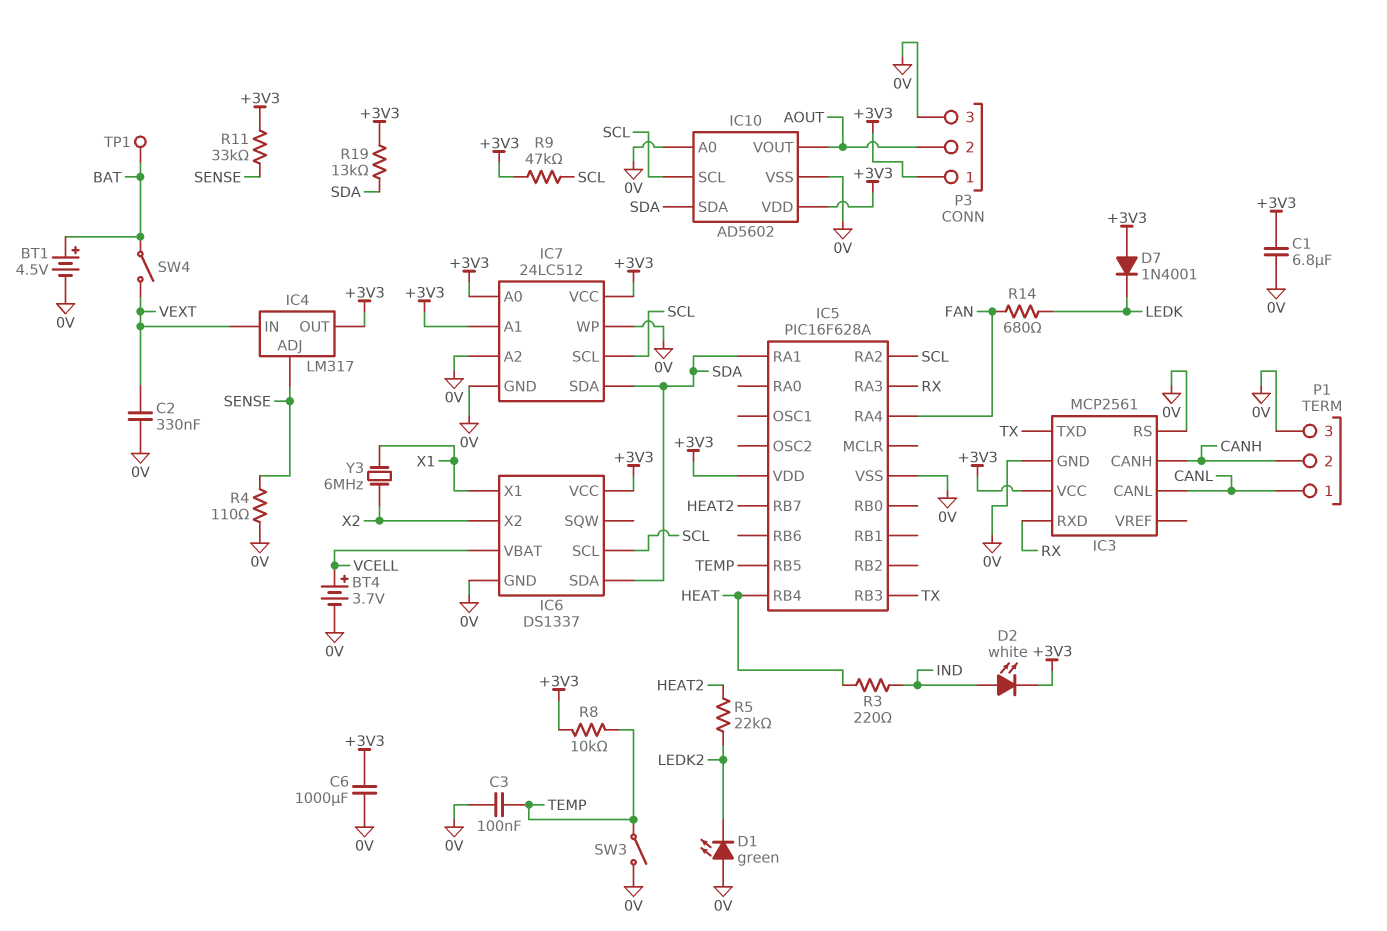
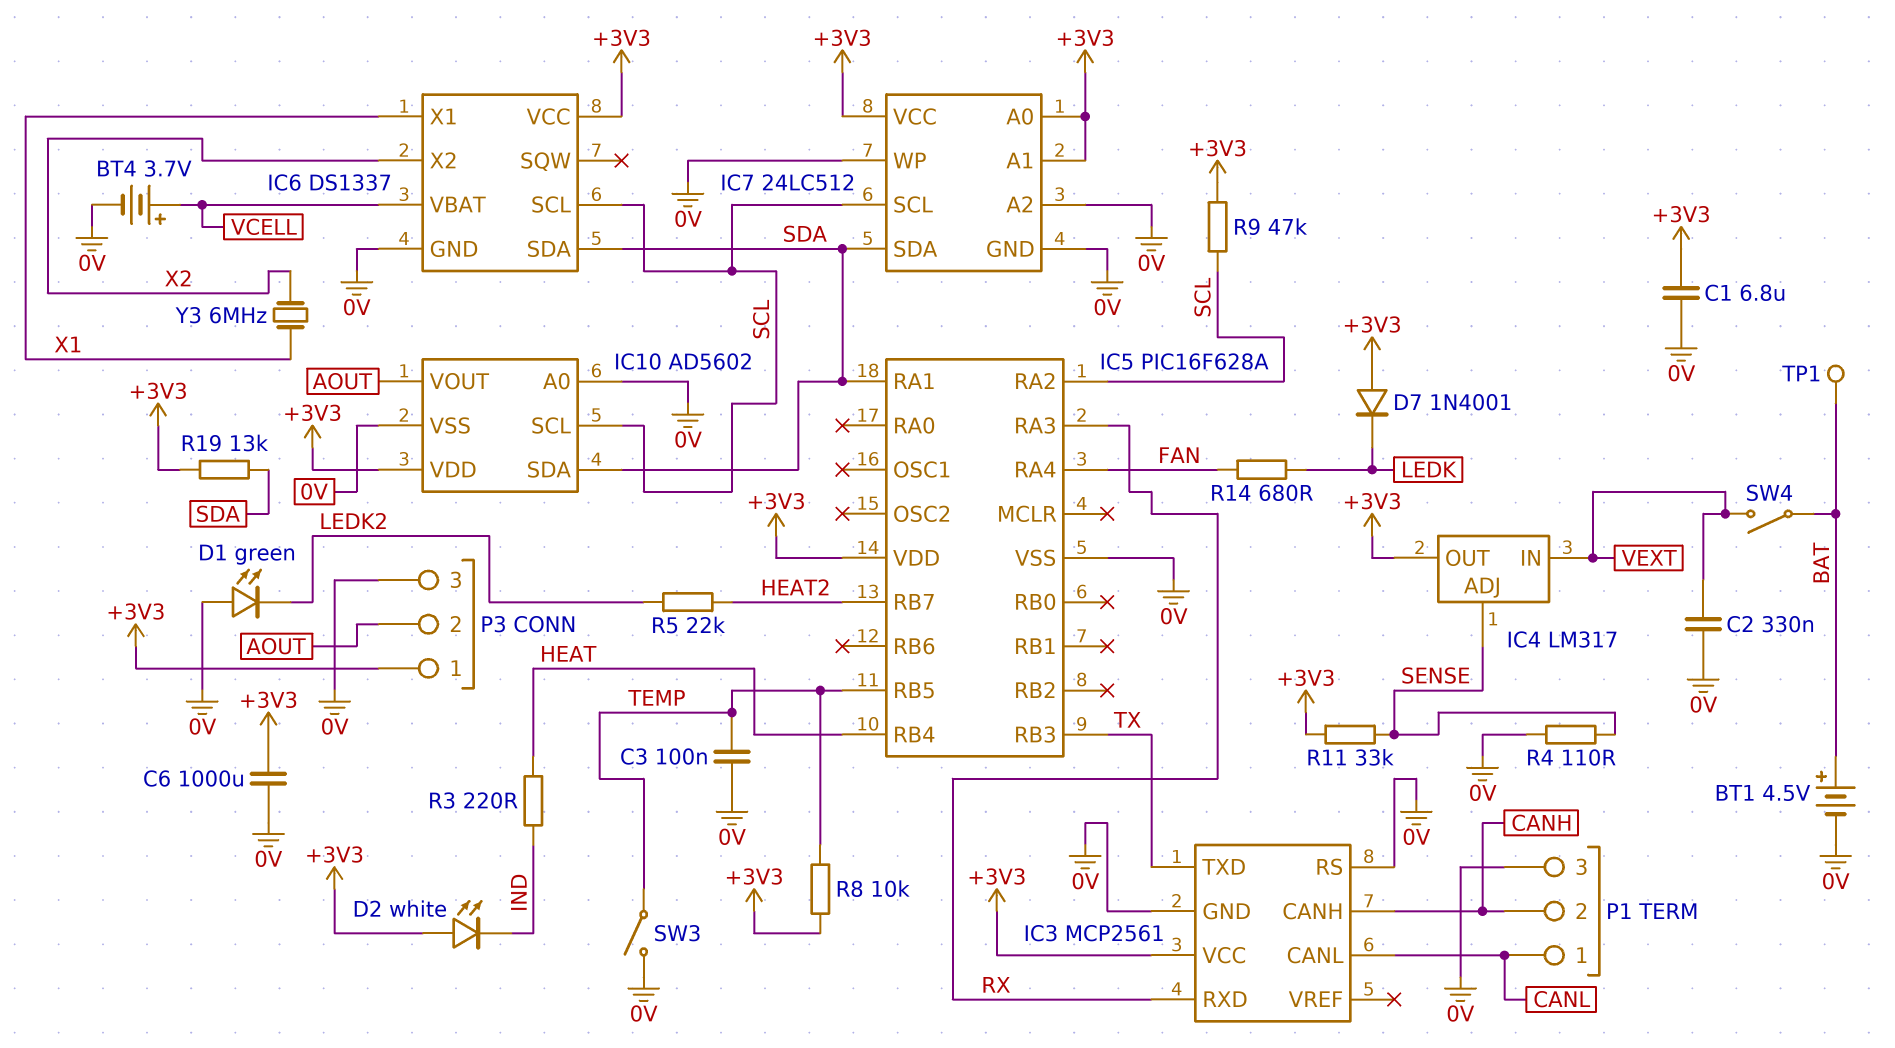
D2: LED white (A IND, K +3V3) -> LED white (A +3V3, K IND)

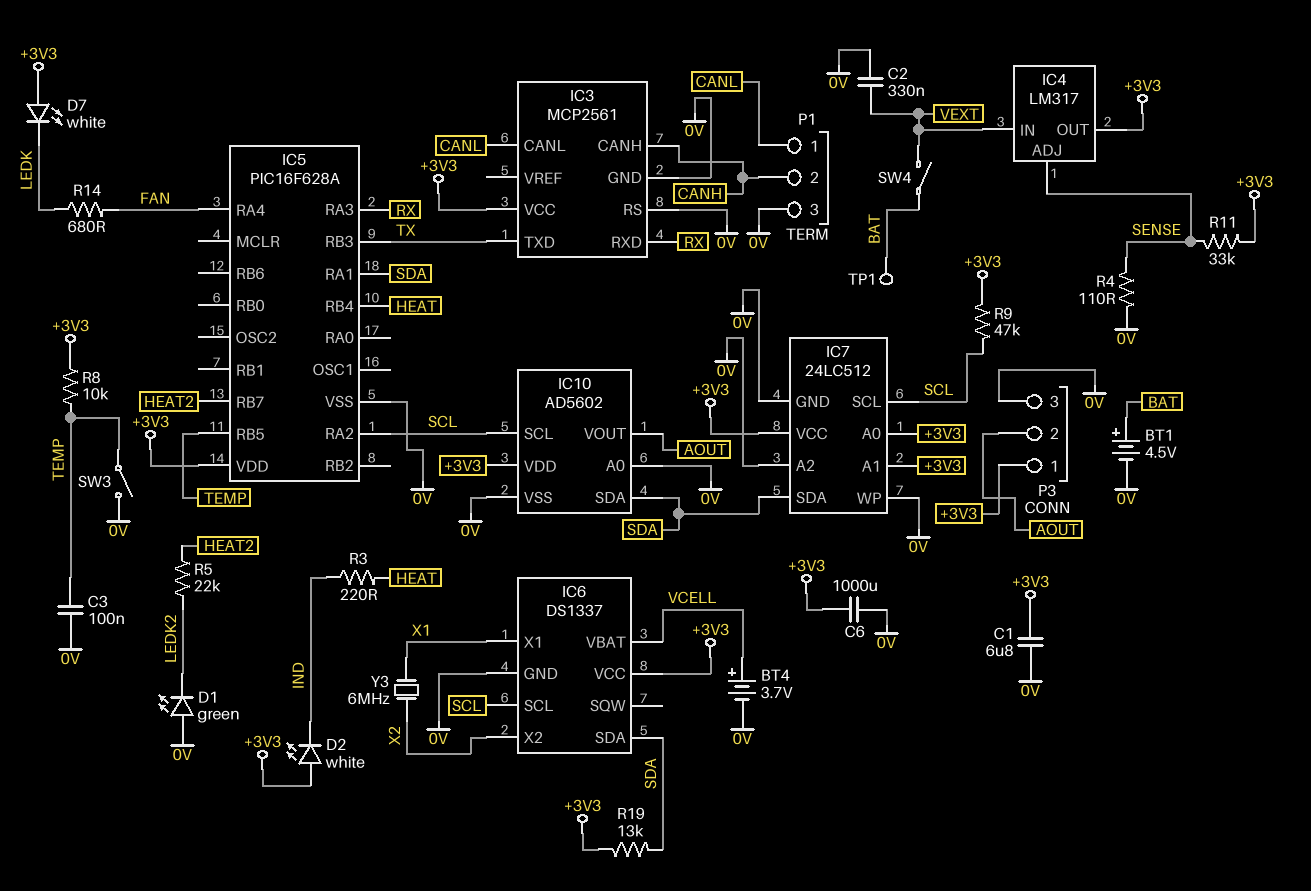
D7: diode 1N4001 (A +3V3, K LEDK) -> LED white (A +3V3, K LEDK)

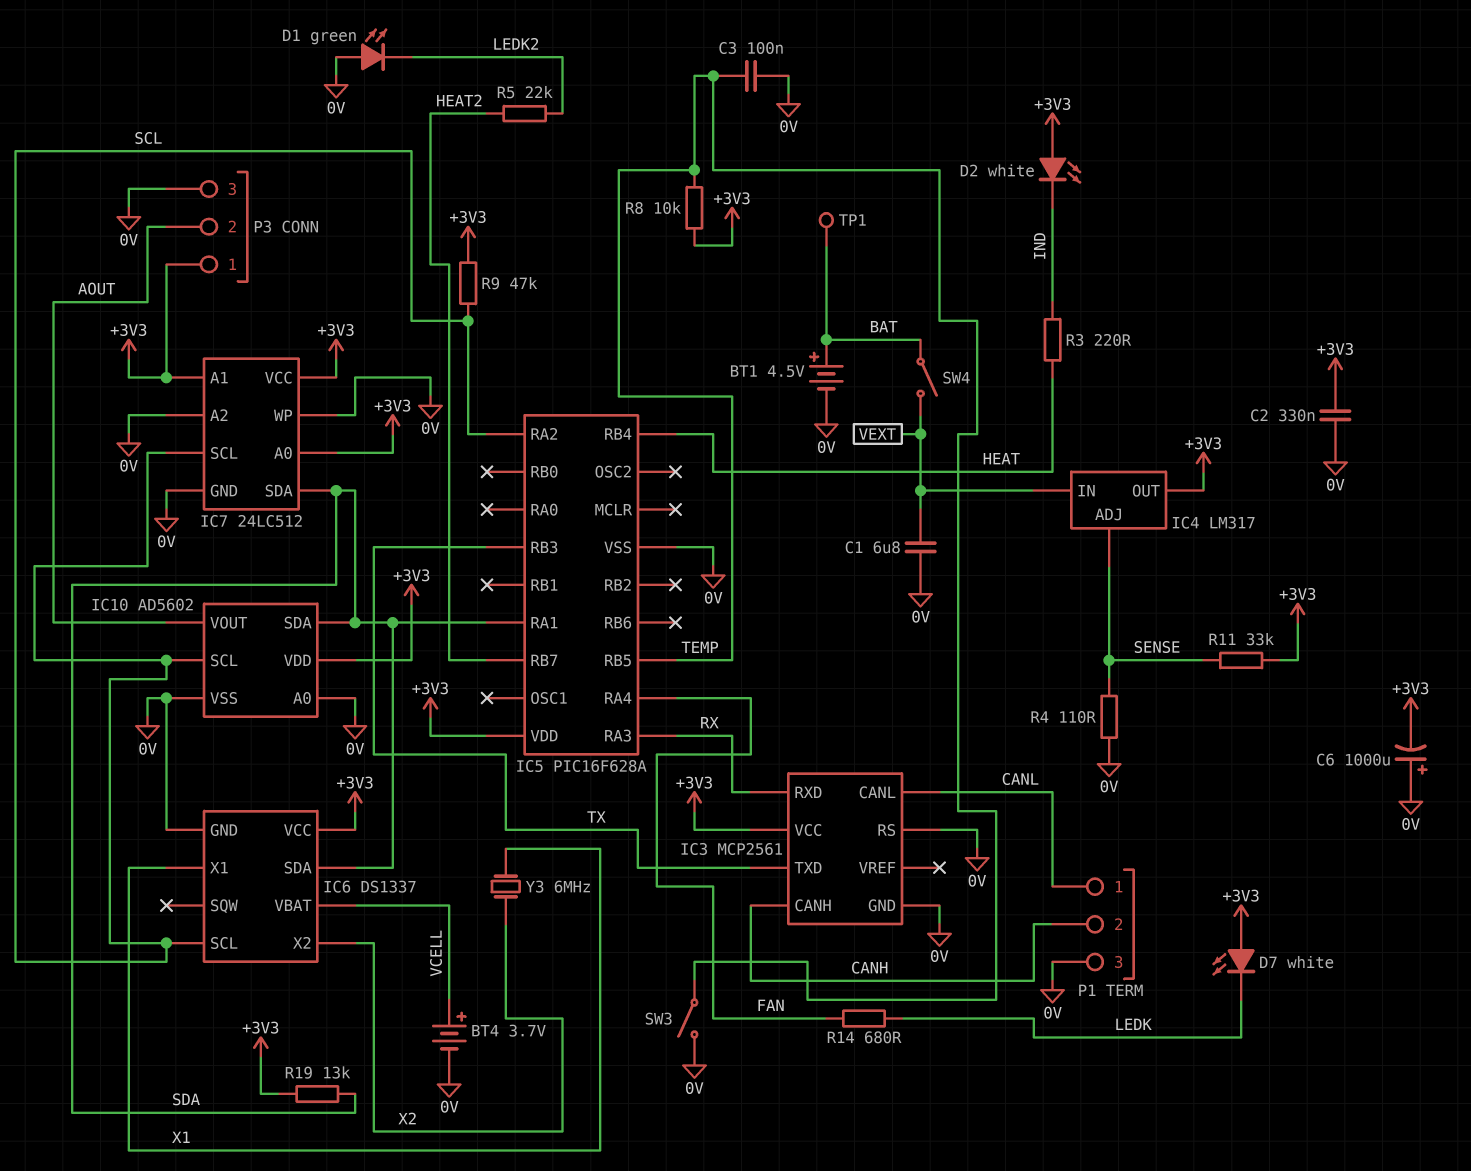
C1: 6.8uF (+3V3, 0V) -> 6.8uF (0V, VEXT)
C2: 330nF (0V, VEXT) -> 330nF (+3V3, 0V)
C6: 1000uF (+3V3, 0V) -> 1000uF (plus 0V, minus +3V3)

